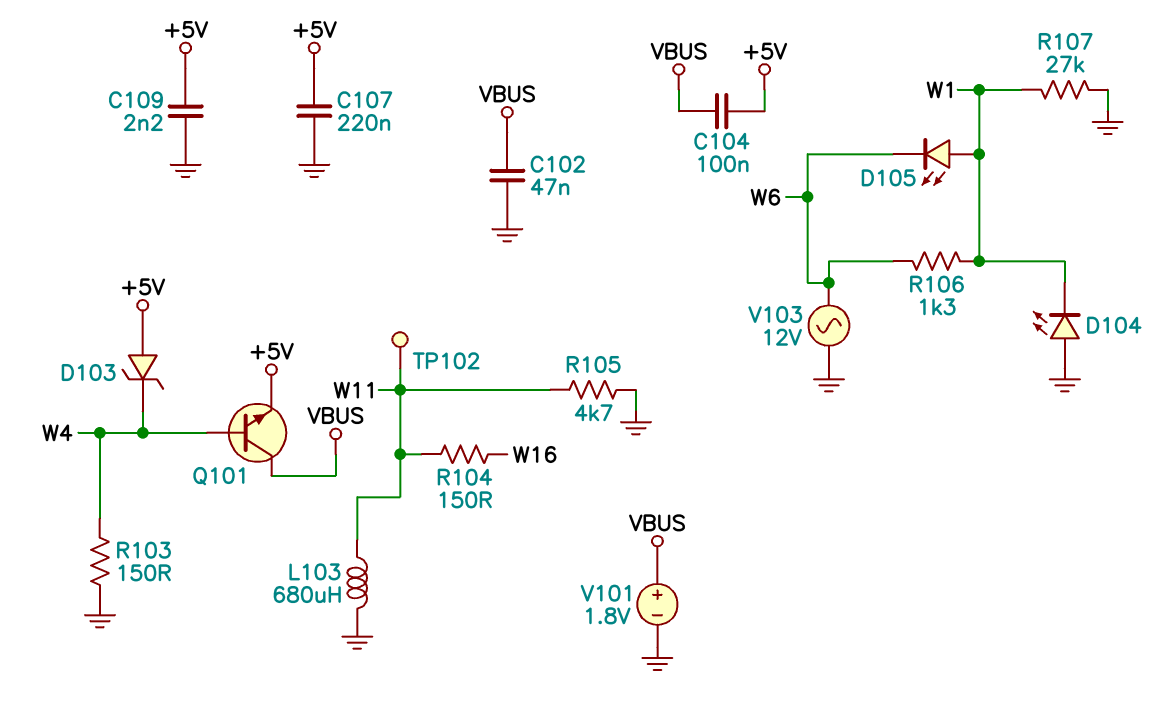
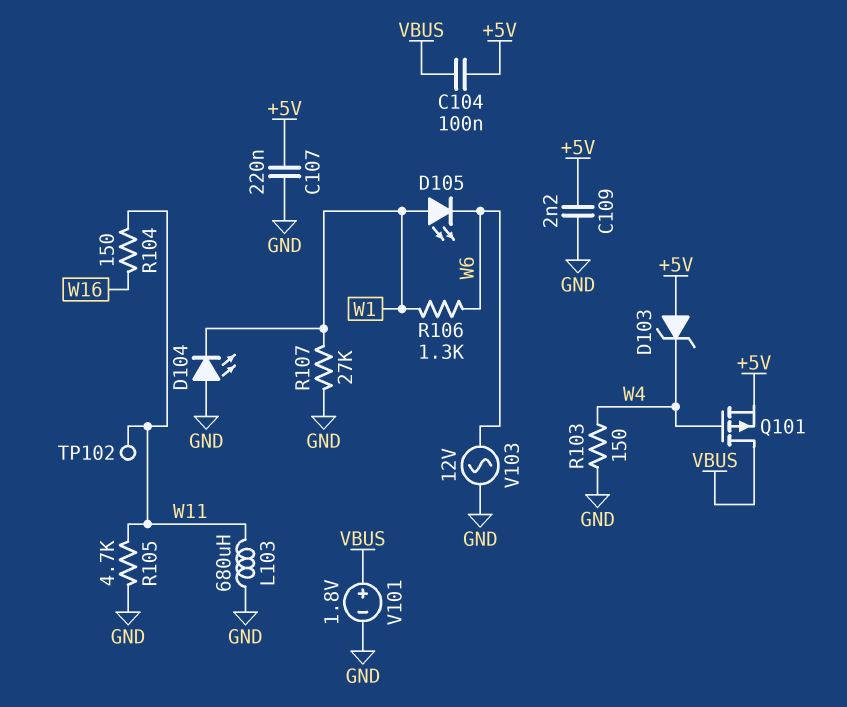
C102: 47nF (GND, VBUS) -> none
Q101: NPN (B W4, C VBUS, E +5V) -> PMOS (G W4, D VBUS, S +5V)

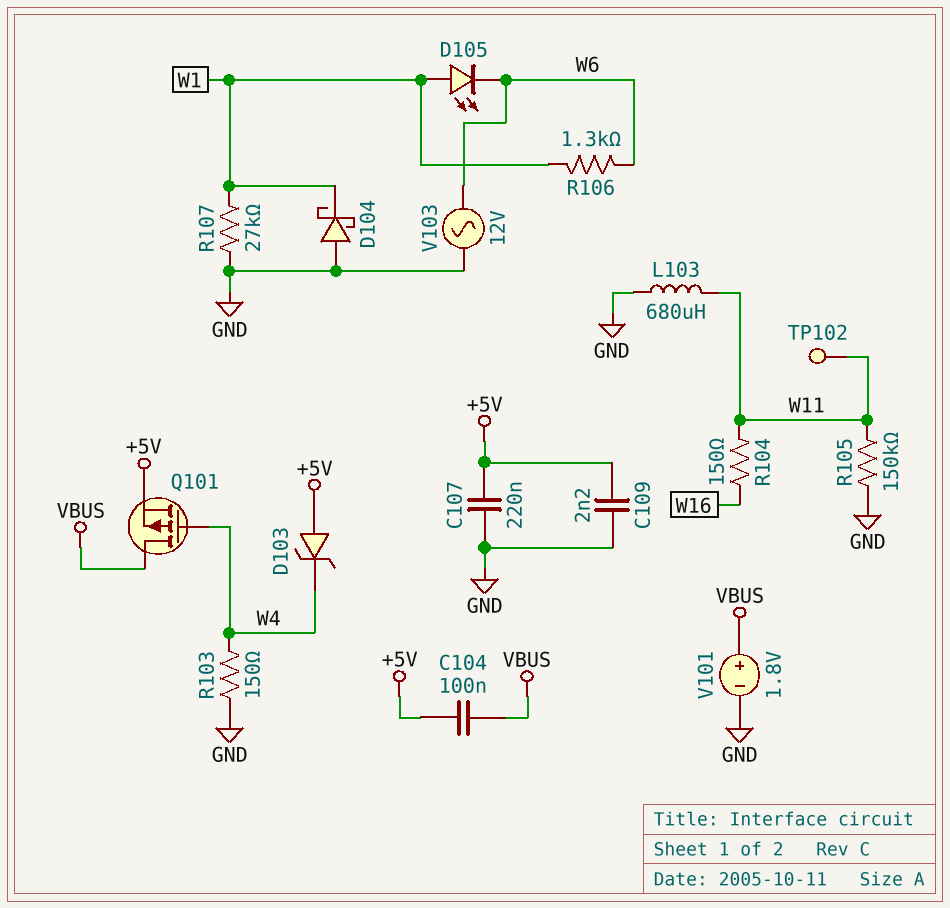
D104: LED (A GND, K W1) -> schottky (A GND, K W1)
R105: 4.7k (GND, W11) -> 150k (GND, W11)

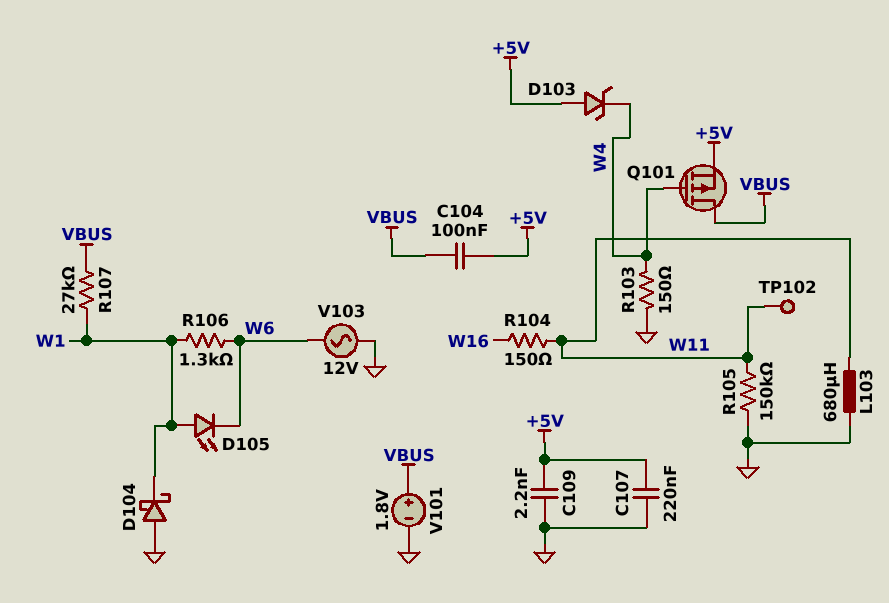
R107: 27k (GND, W1) -> 27k (VBUS, W1)

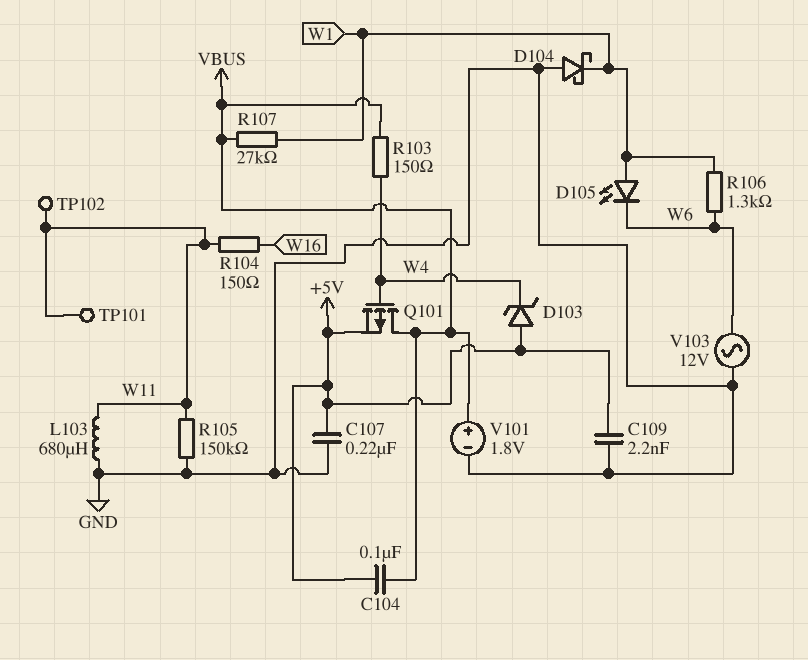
R103: 150 (GND, W4) -> 150 (VBUS, W4)
TP101: none -> test point (W11)

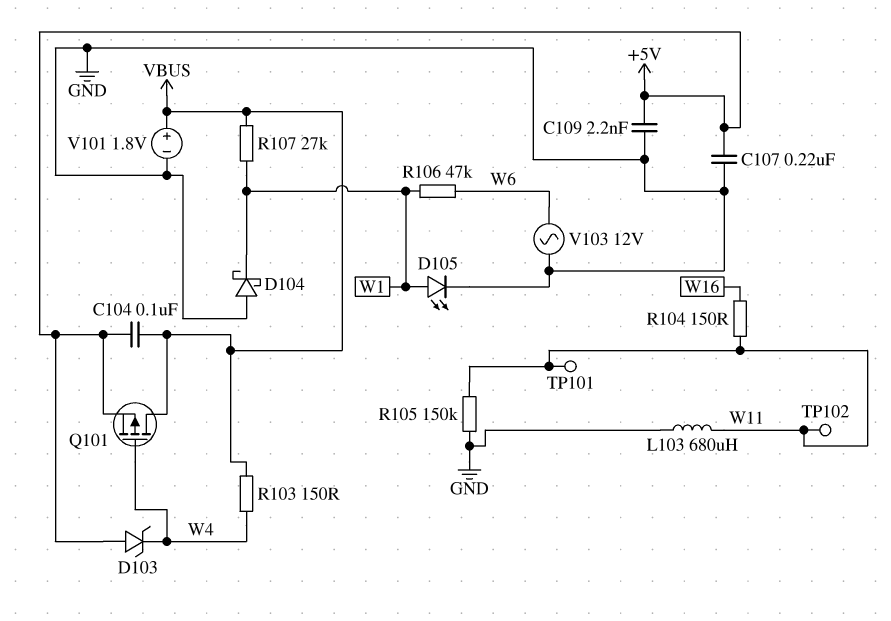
D105: LED (A W1, K W6) -> LED (A W1, K GND)
R106: 1.3k (W1, W6) -> 47k (W1, W6)

